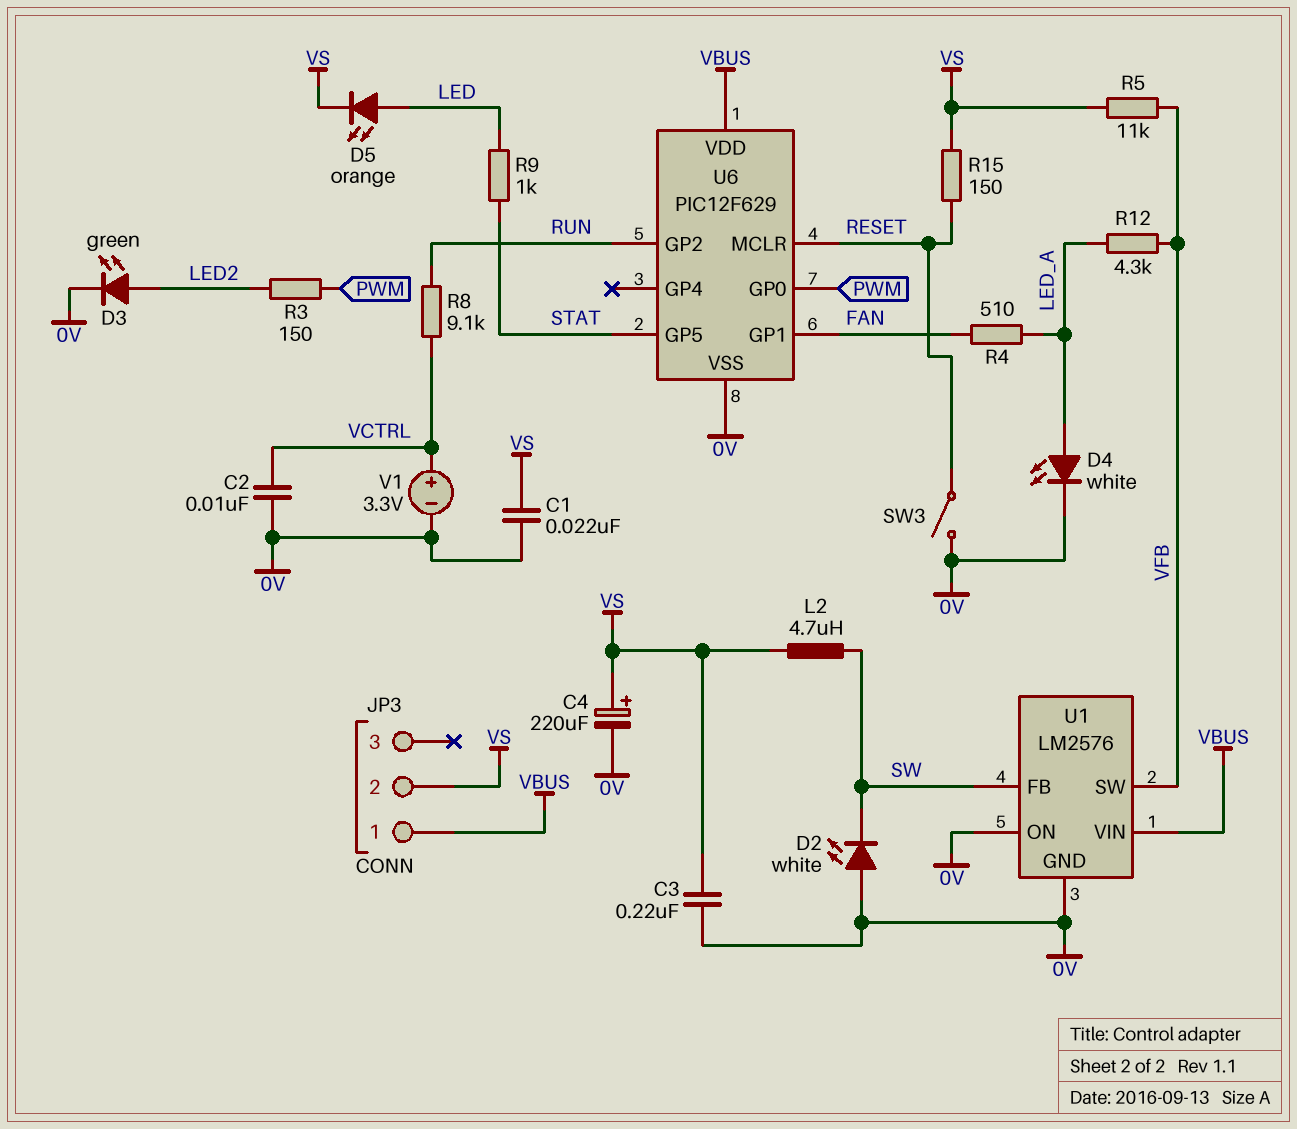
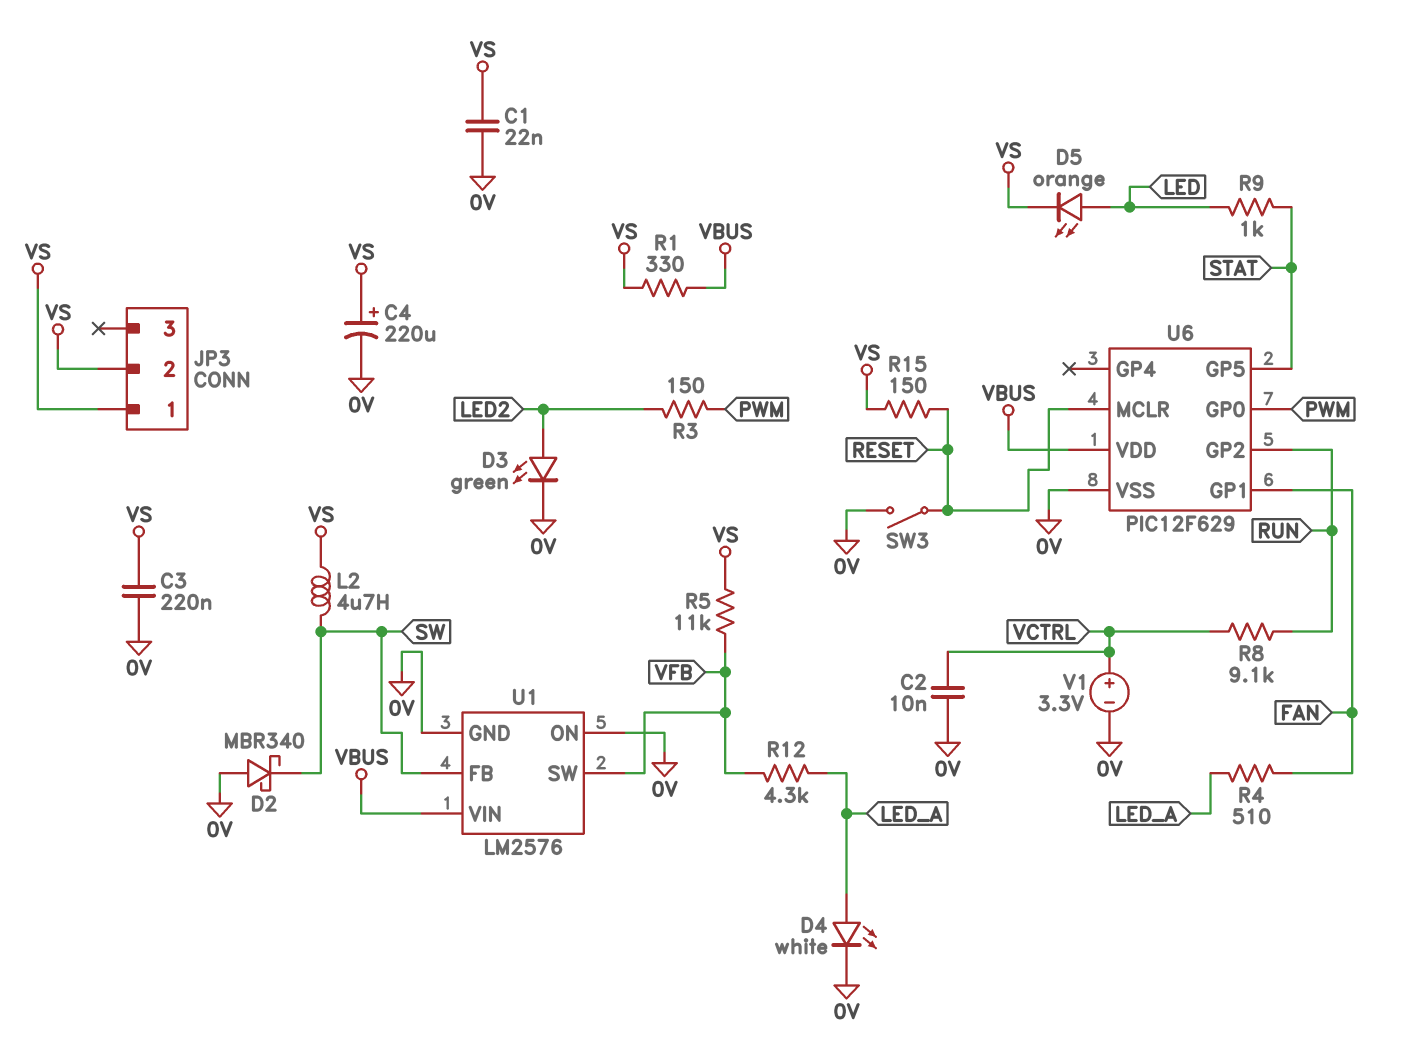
D2: LED white (A 0V, K SW) -> schottky MBR340 (A 0V, K SW)
JP3 pin 1: VBUS -> VS
R1: none -> 330 (VBUS, VS)

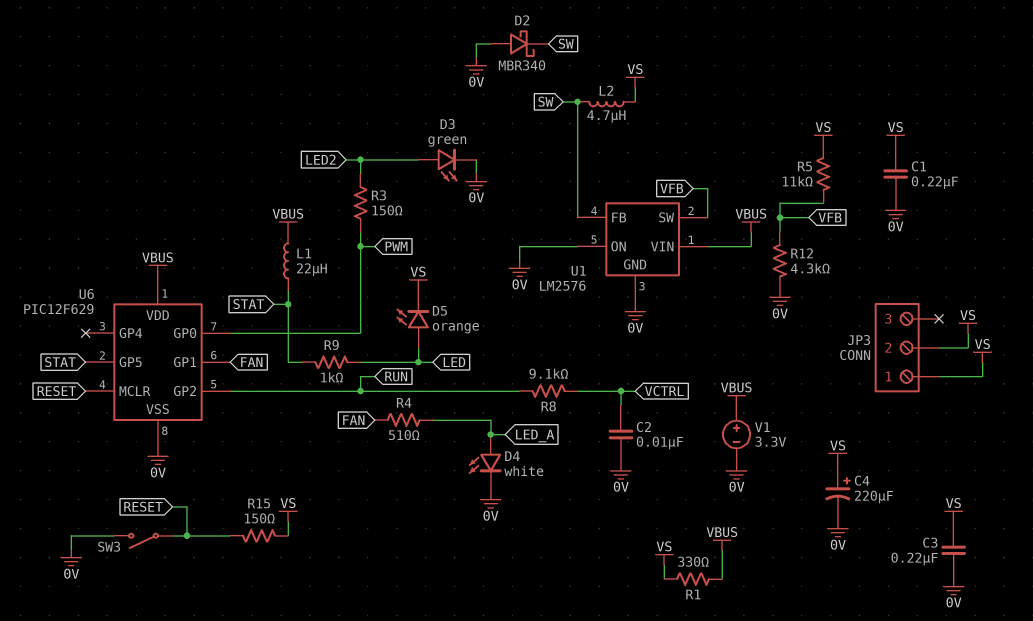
C1: 22nF (0V, VS) -> 220nF (0V, VS)
L1: none -> 22uH (STAT, VBUS)
R12: 4.3k (LED_A, VFB) -> 4.3k (0V, VFB)
V1: 3.3V (plus VCTRL, minus 0V) -> 3.3V (plus VBUS, minus 0V)

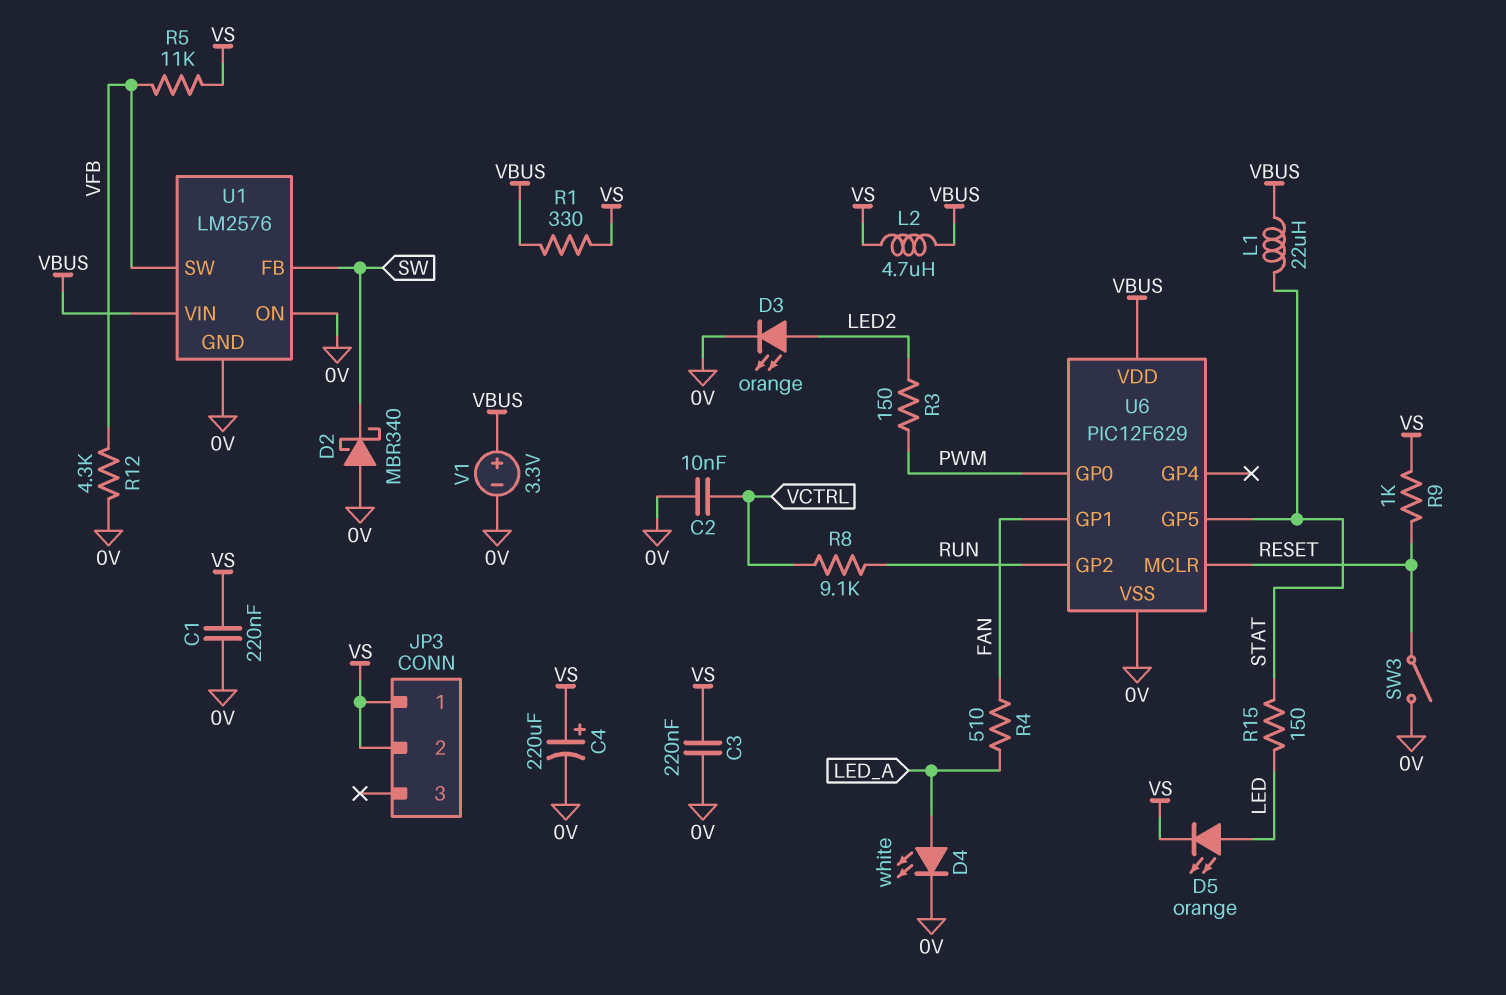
D3: LED green (A LED2, K 0V) -> LED orange (A LED2, K 0V)
L2: 4.7uH (SW, VS) -> 4.7uH (VBUS, VS)
R9: 1k (LED, STAT) -> 1k (RESET, VS)
R15: 150 (RESET, VS) -> 150 (LED, STAT)

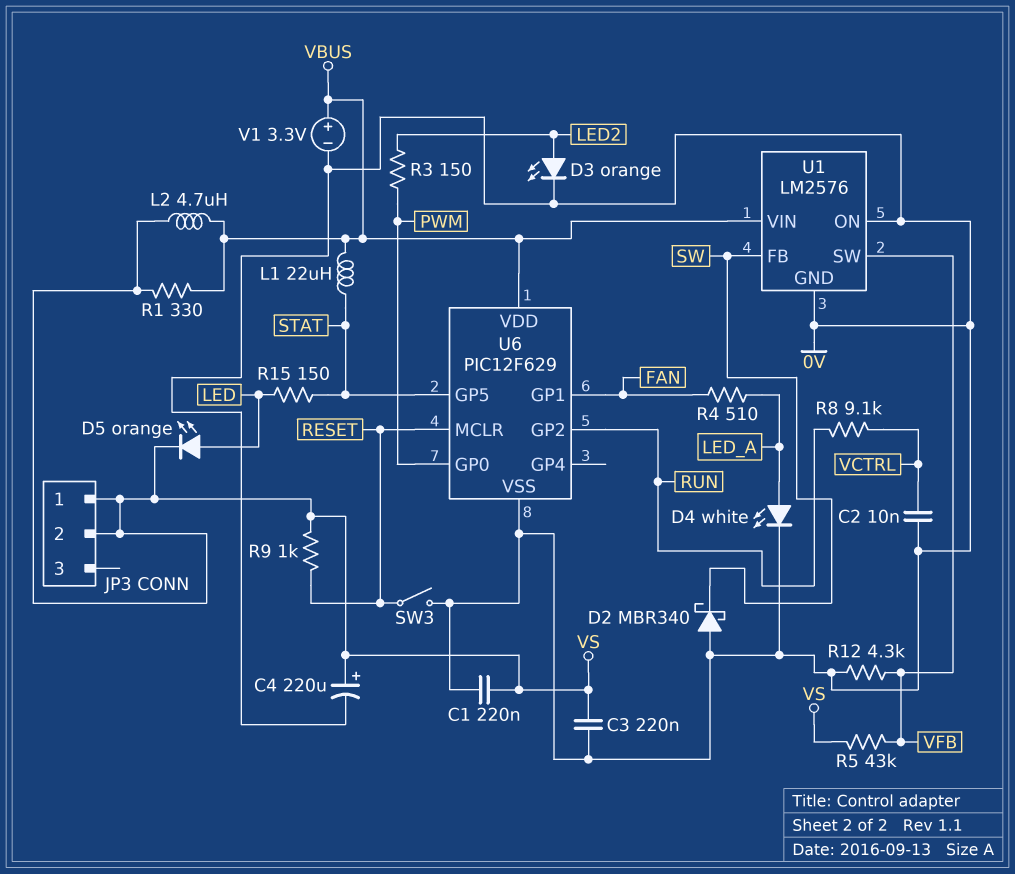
R5: 11k (VFB, VS) -> 43k (VFB, VS)

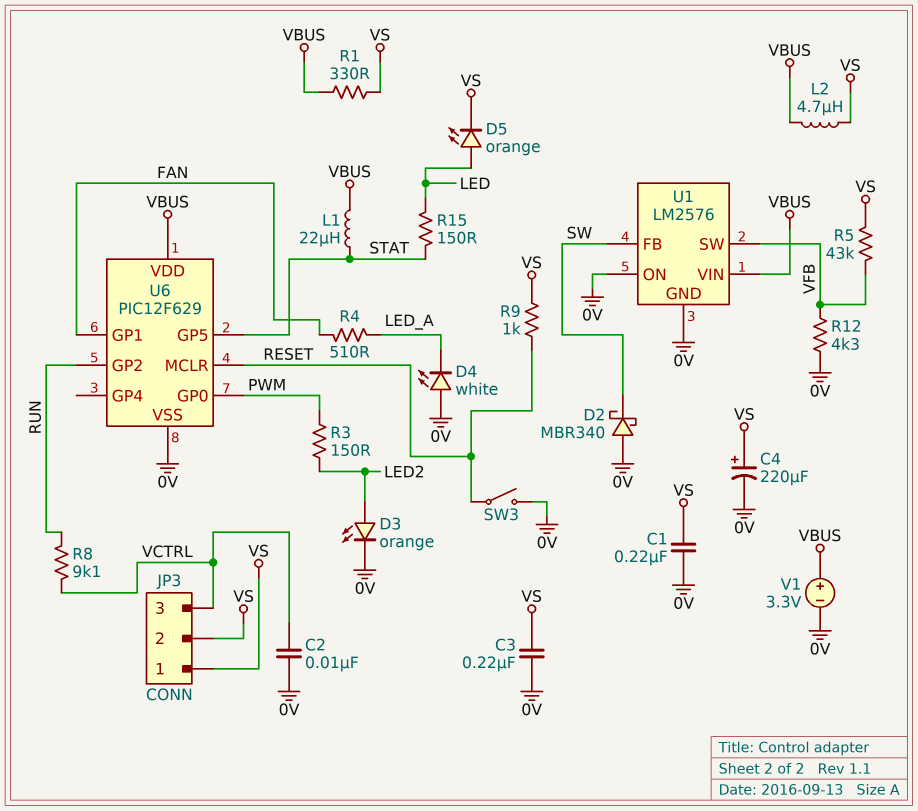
D4: LED white (A LED_A, K 0V) -> LED white (A 0V, K LED_A)
JP3 pin 3: none -> VCTRL

